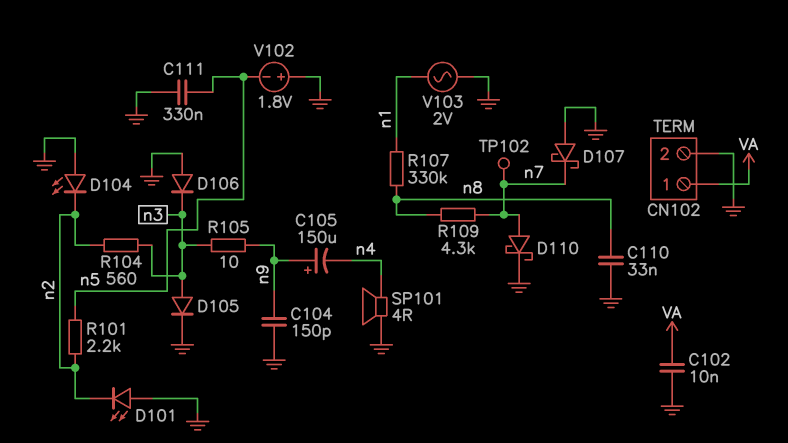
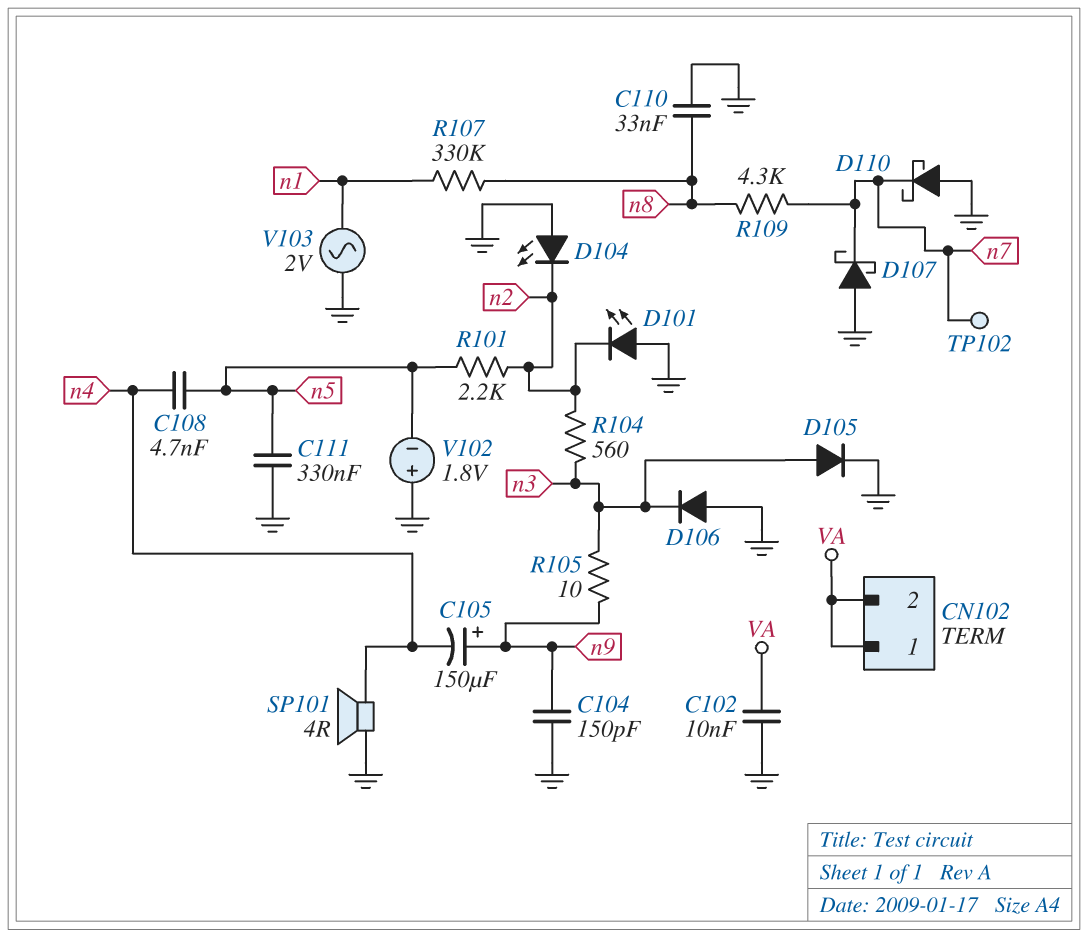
C108: none -> 4.7nF (n4, n5)
CN102 pin 2: GND -> VA
D110: schottky (A n7, K GND) -> schottky (A GND, K n7)

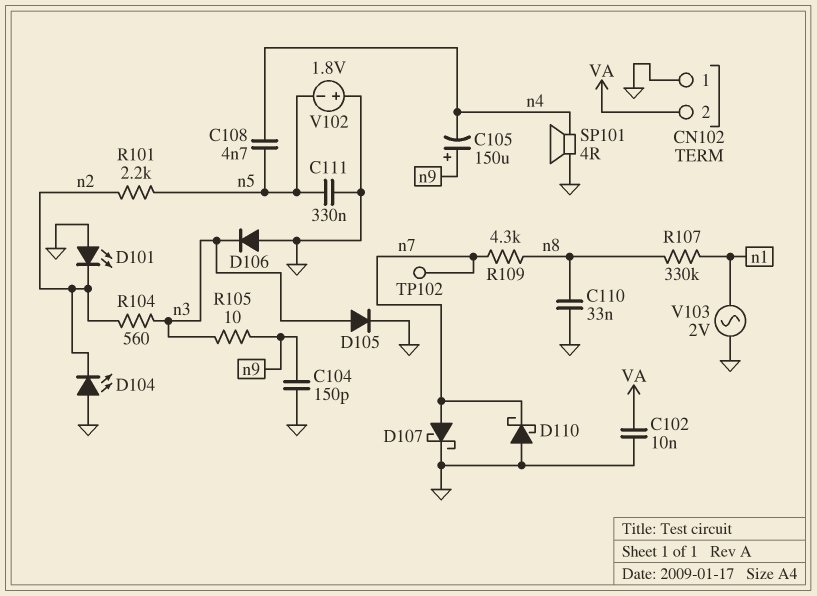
CN102 pin 1: VA -> GND
D107: schottky (A GND, K n7) -> schottky (A n7, K GND)

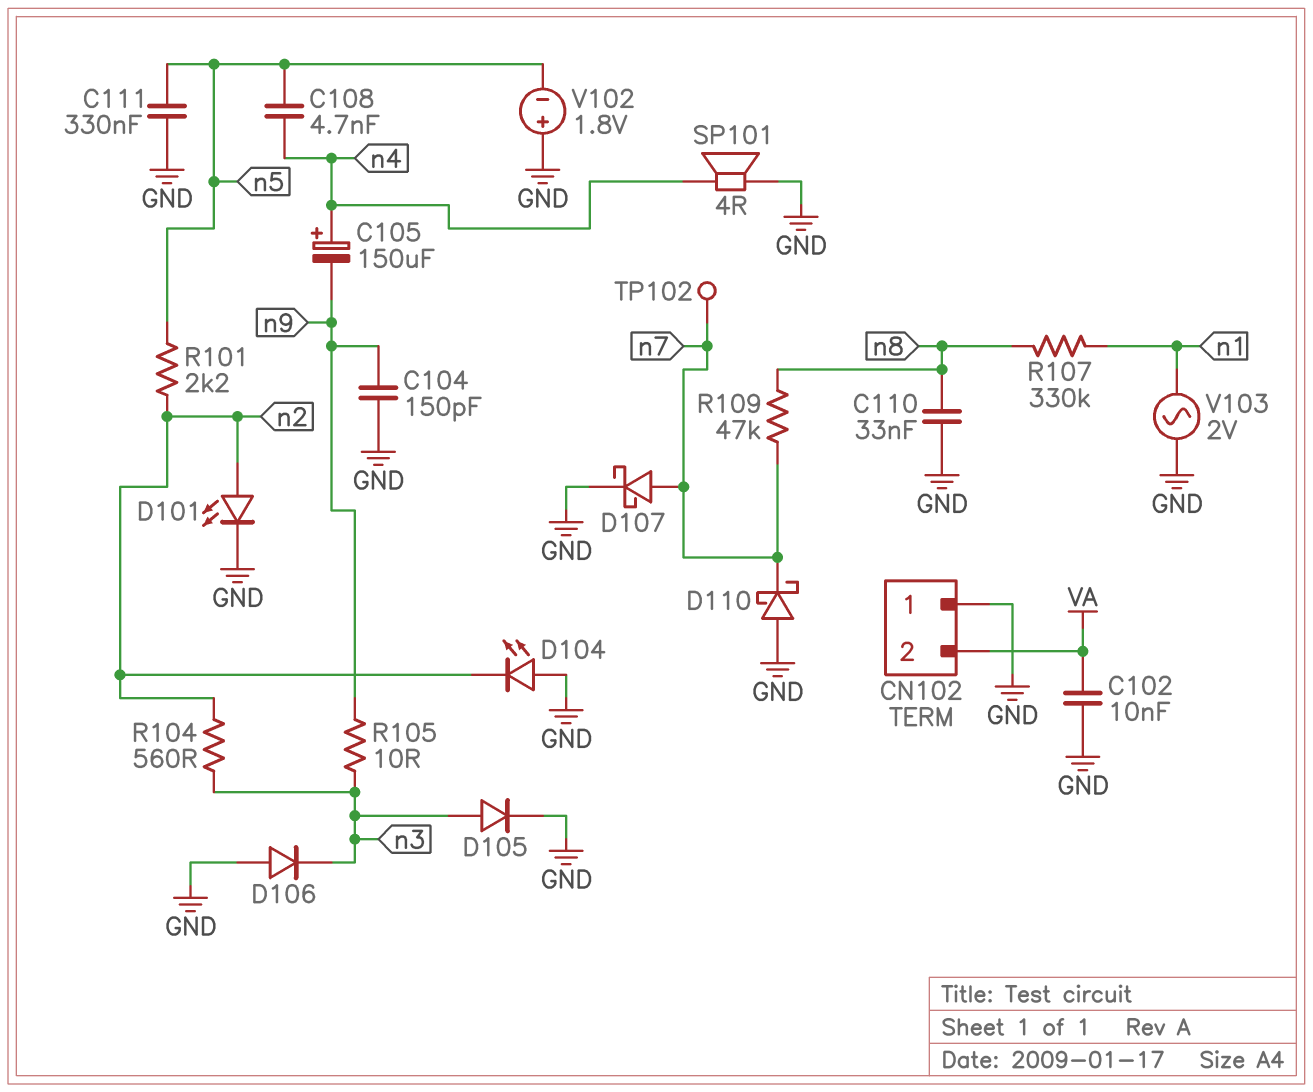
C105: 150uF (plus n9, minus n4) -> 150uF (plus n4, minus n9)
D101: LED (A GND, K n2) -> LED (A n2, K GND)
R109: 4.3k (n7, n8) -> 47k (n7, n8)

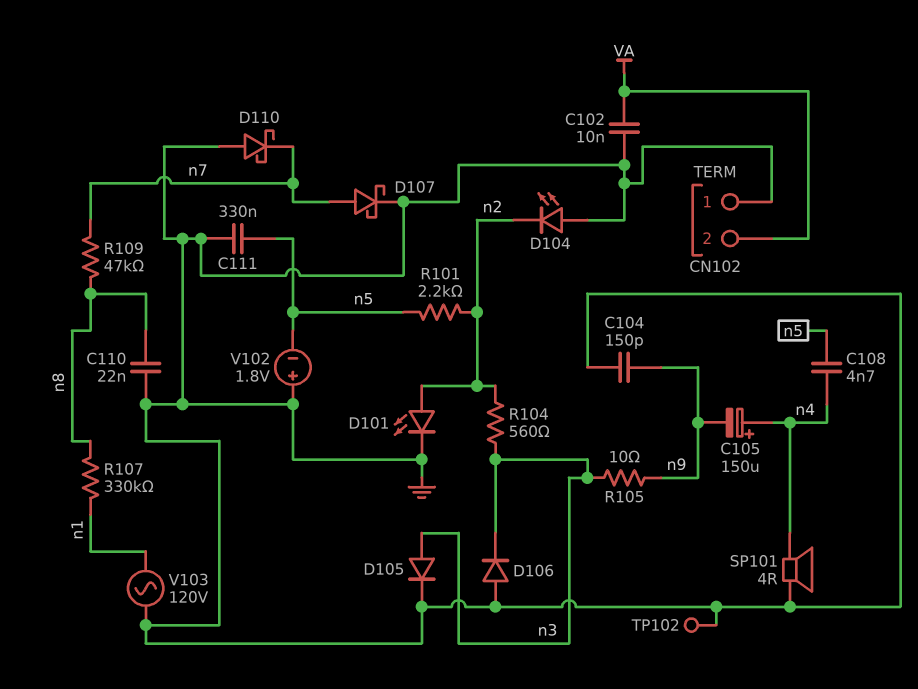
C110: 33nF (GND, n8) -> 22nF (GND, n8)
TP102: test point (n7) -> test point (GND)
V103: AC 2V (GND, n1) -> AC 120V (GND, n1)

